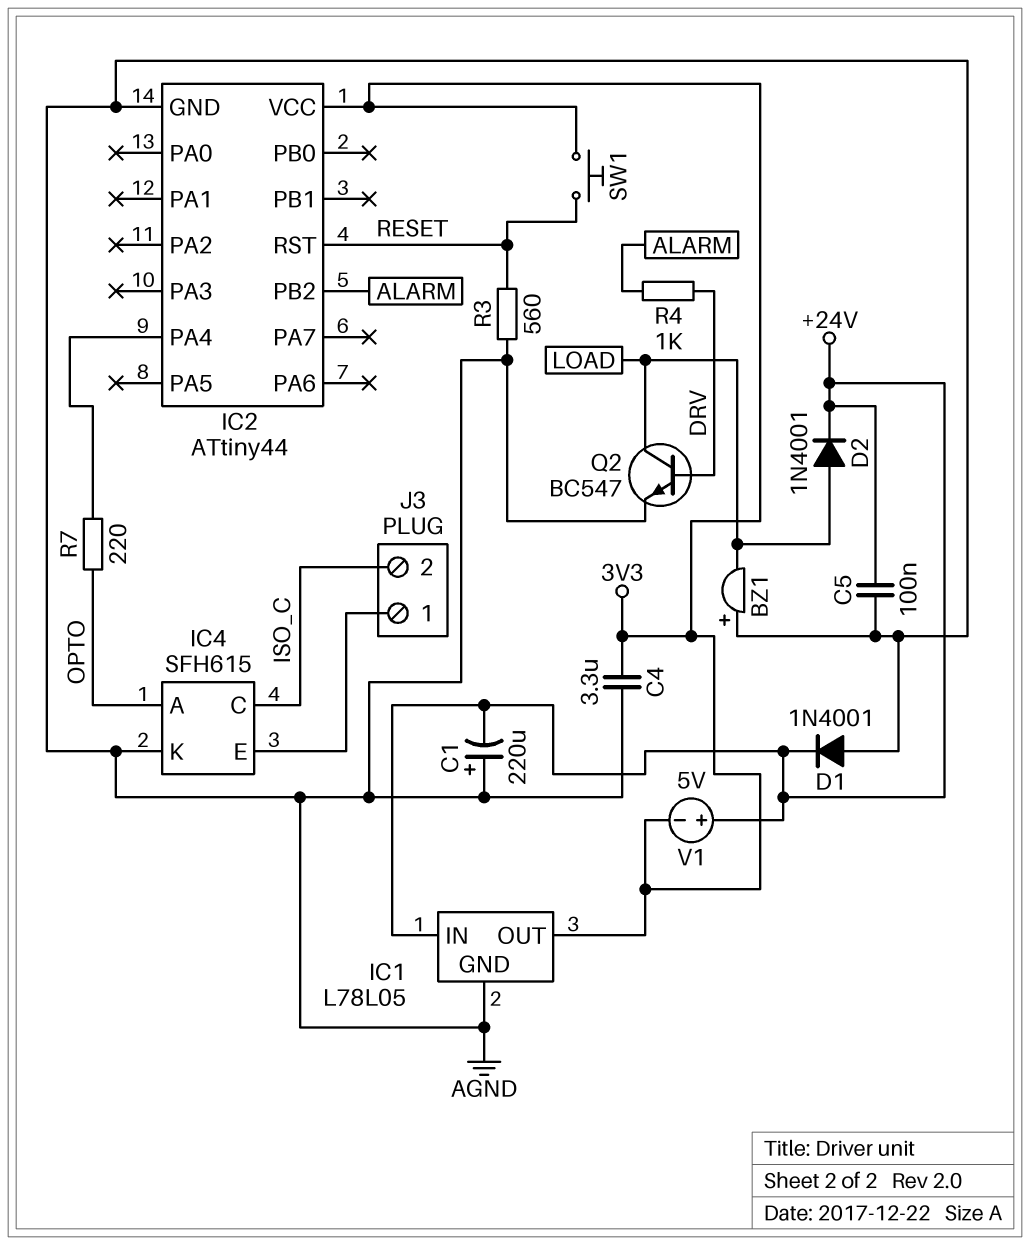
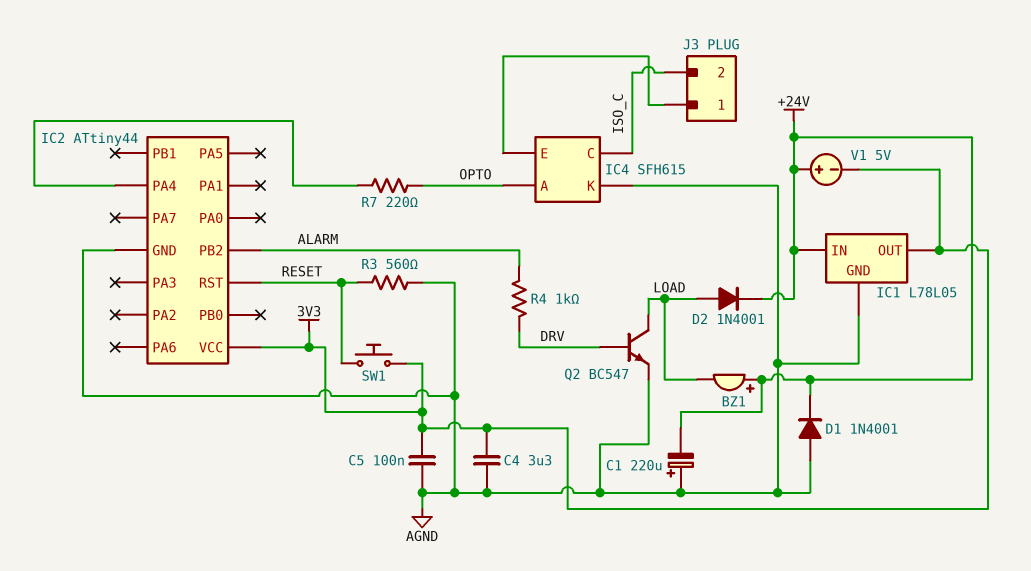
BZ1: buzzer (plus AGND, minus LOAD) -> buzzer (plus +24V, minus LOAD)
C5: 100nF (+24V, AGND) -> 100nF (3V3, AGND)

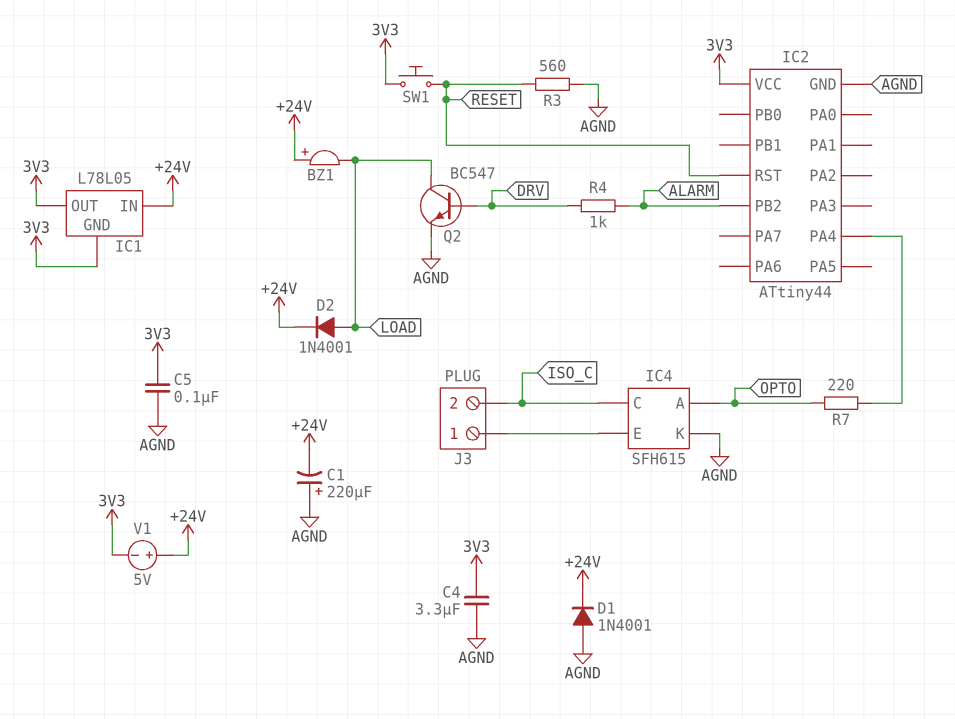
IC1 pin GND: AGND -> 3V3

